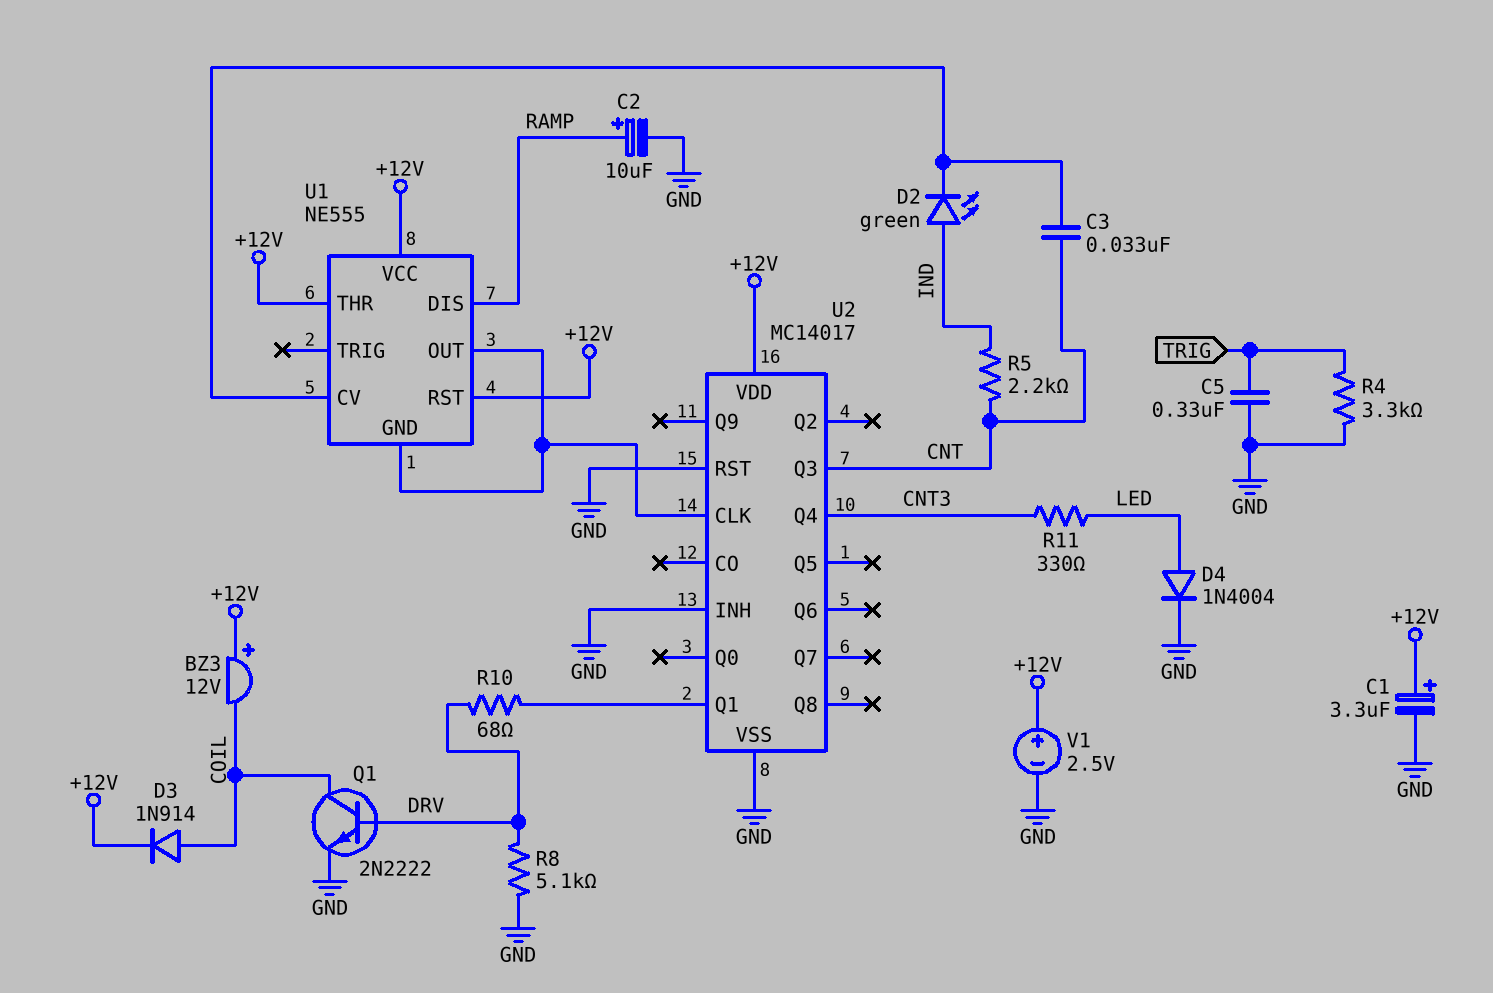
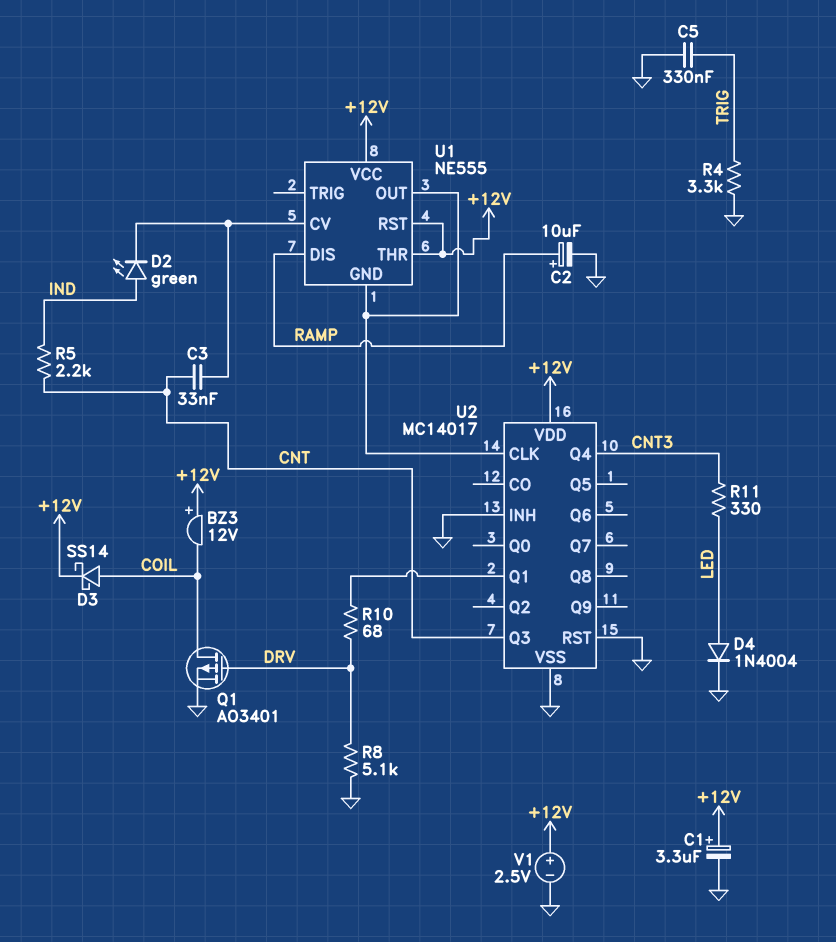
D3: diode 1N914 (A COIL, K +12V) -> schottky SS14 (A COIL, K +12V)
Q1: NPN 2N2222 (B DRV, C COIL, E GND) -> PMOS AO3401 (G DRV, D COIL, S GND)

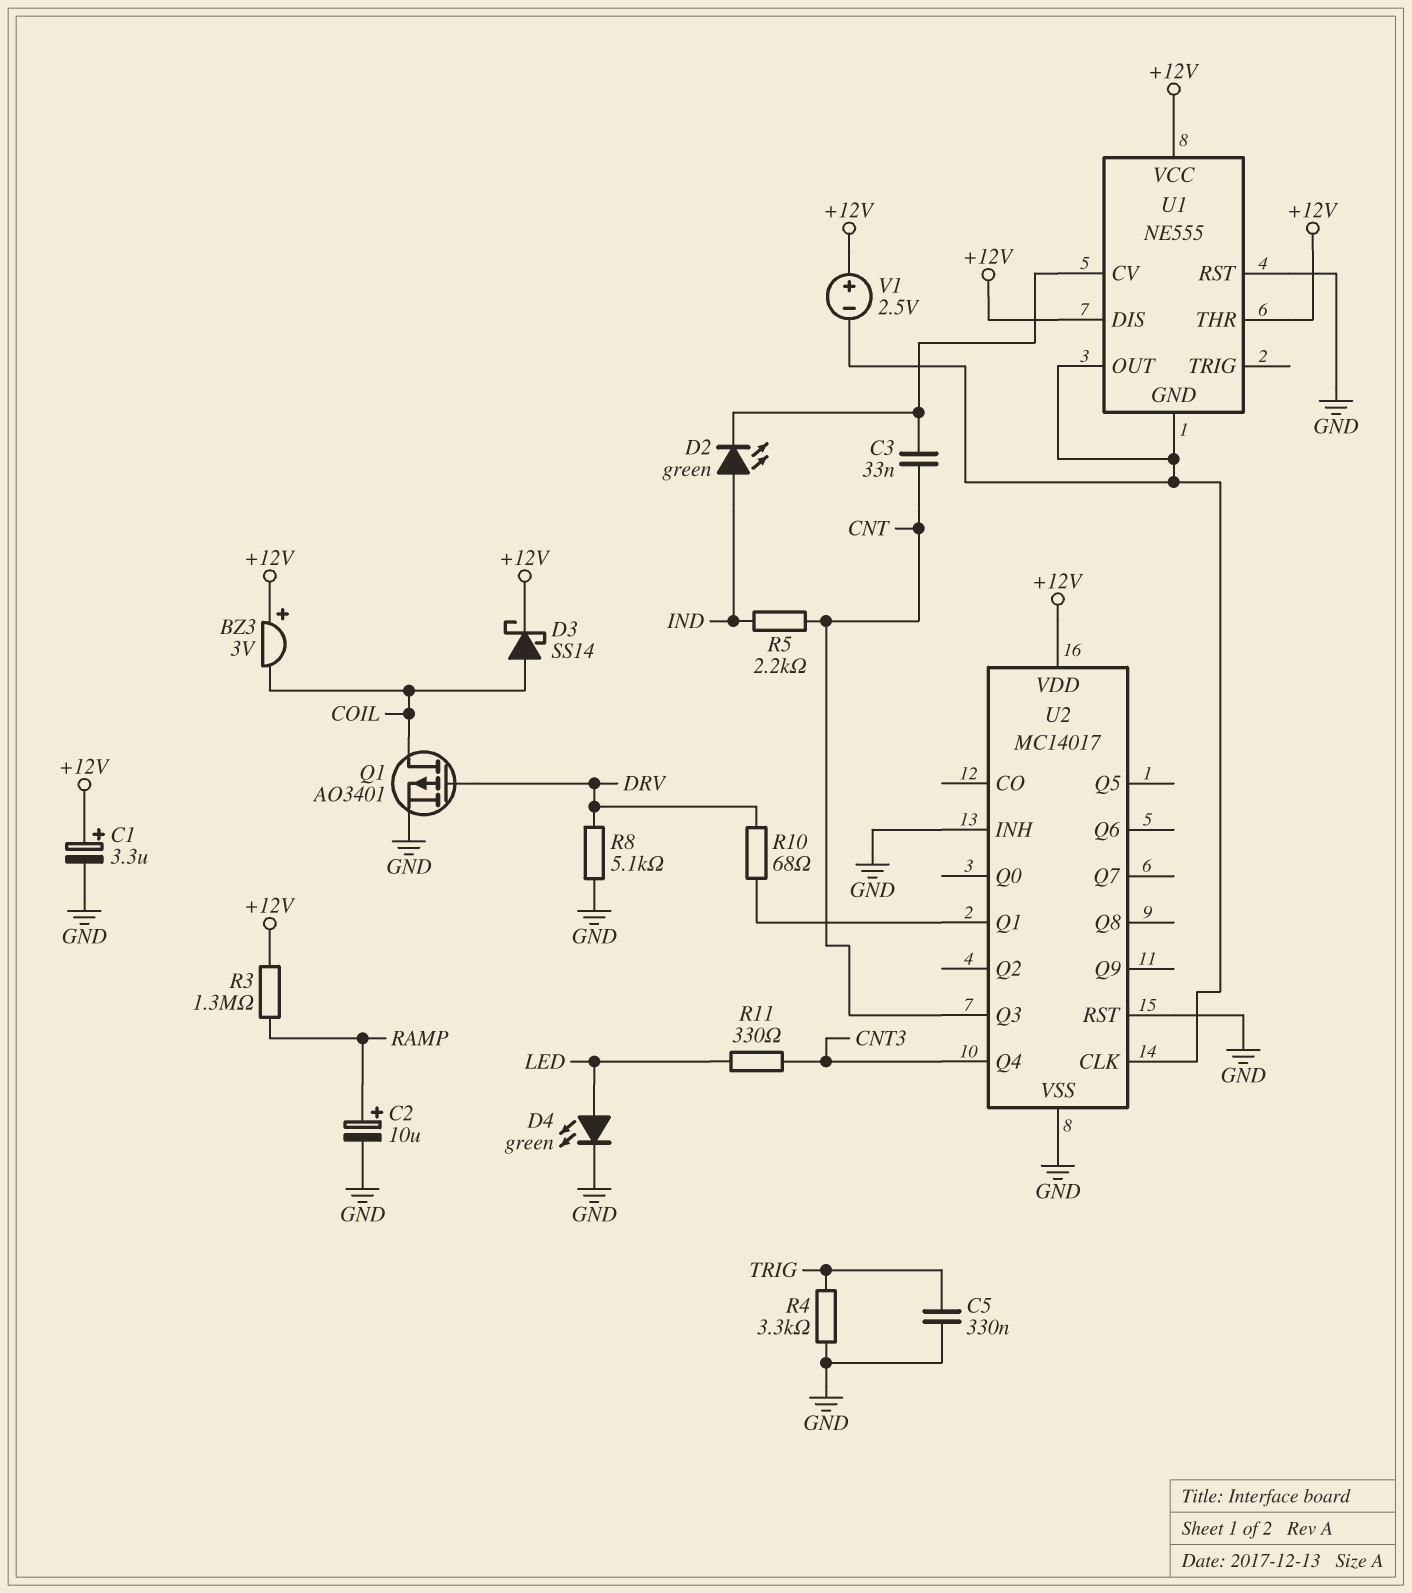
BZ3: buzzer 12V (plus +12V, minus COIL) -> buzzer 3V (plus +12V, minus COIL)
D4: diode 1N4004 (A LED, K GND) -> LED green (A LED, K GND)
R3: none -> 1.3M (+12V, RAMP)
U1 pin DIS: RAMP -> +12V
U1 pin RST: +12V -> GND
V1: 2.5V (plus +12V, minus GND) -> 2.5V (plus +12V, minus U1/GND)

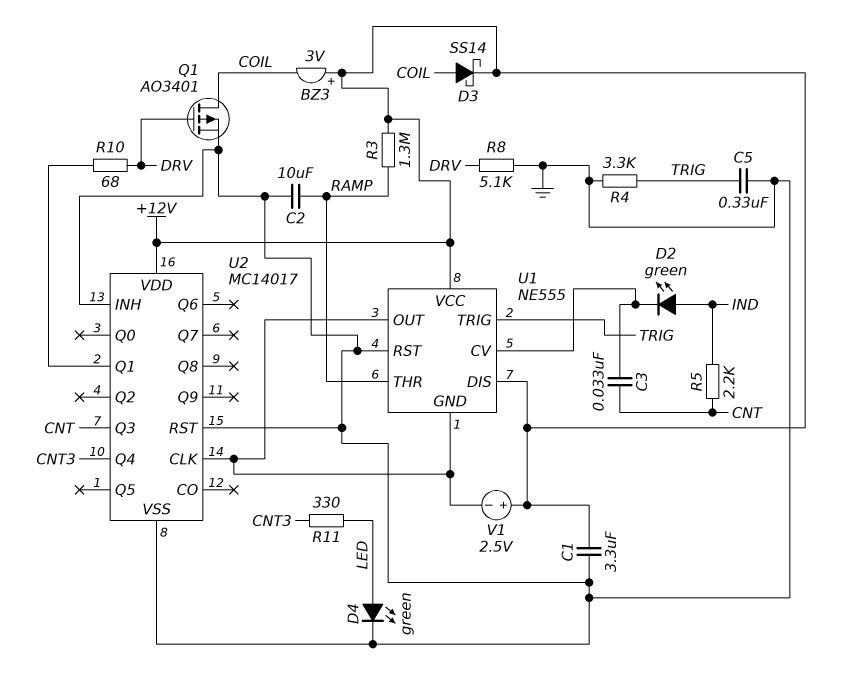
C1: 3.3uF (plus +12V, minus GND) -> 3.3uF (+12V, GND)
C2: 10uF (plus RAMP, minus GND) -> 10uF (GND, RAMP)
U1 pin THR: +12V -> RAMP
U1 pin TRIG: none -> TRIG

